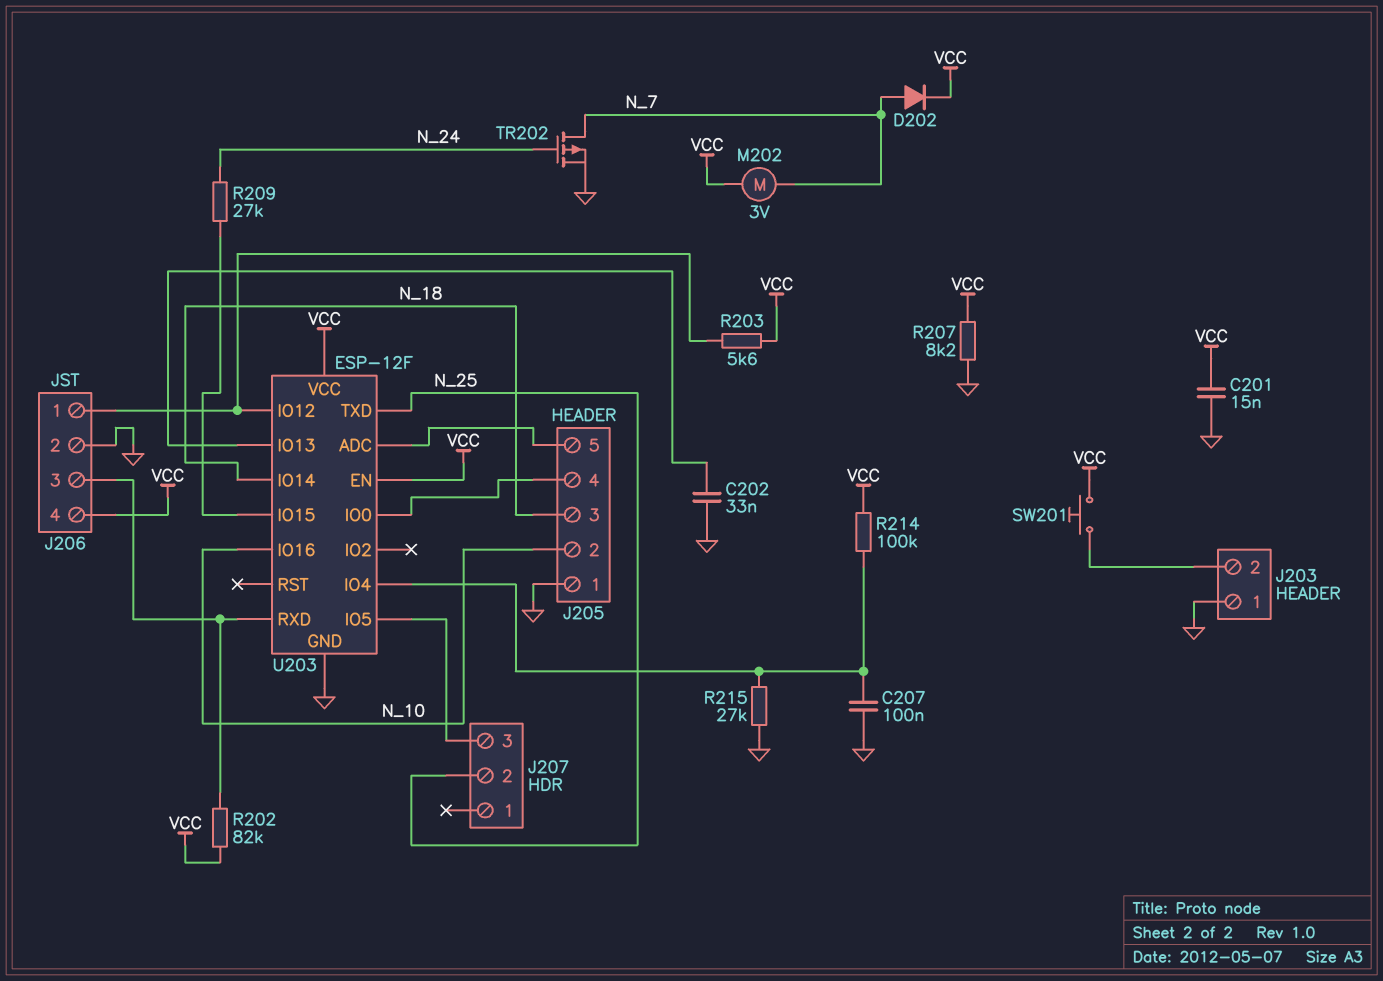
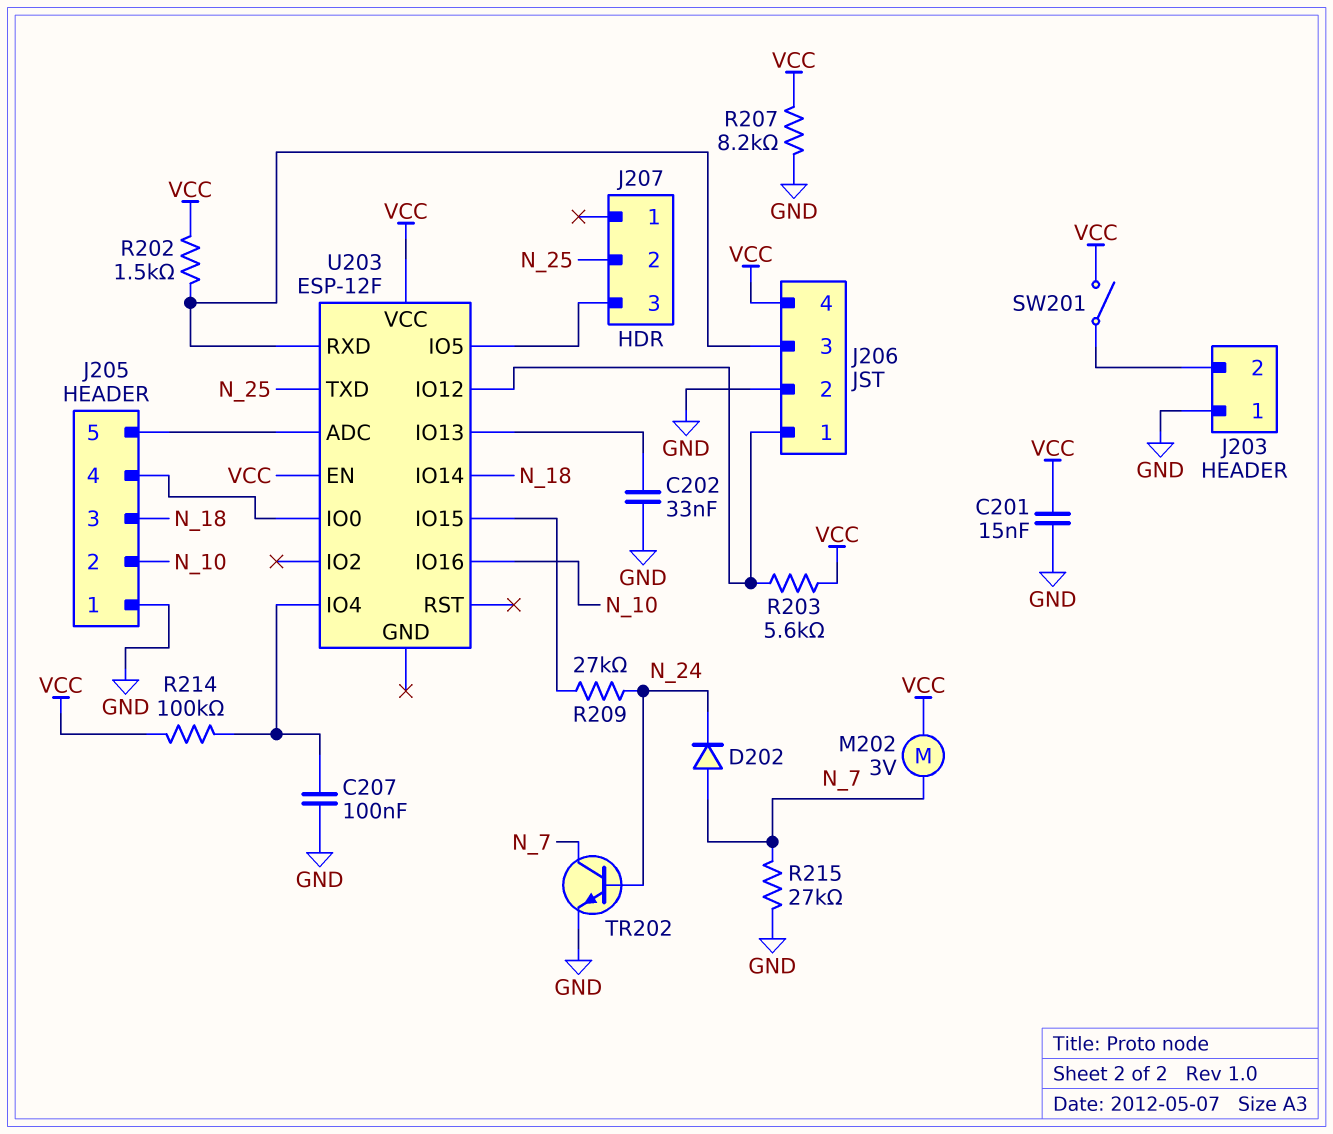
D202: diode (A N_7, K VCC) -> diode (A N_7, K N_24)
R202: 82k (J206/3, VCC) -> 1.5k (J206/3, VCC)
R215: 27k (GND, U203/IO4) -> 27k (GND, N_7)
SW201: button (J203/2, VCC) -> switch (J203/2, VCC)
TR202: PMOS (G N_24, D N_7, S GND) -> NPN (B N_24, C N_7, E GND)
U203 pin GND: GND -> none

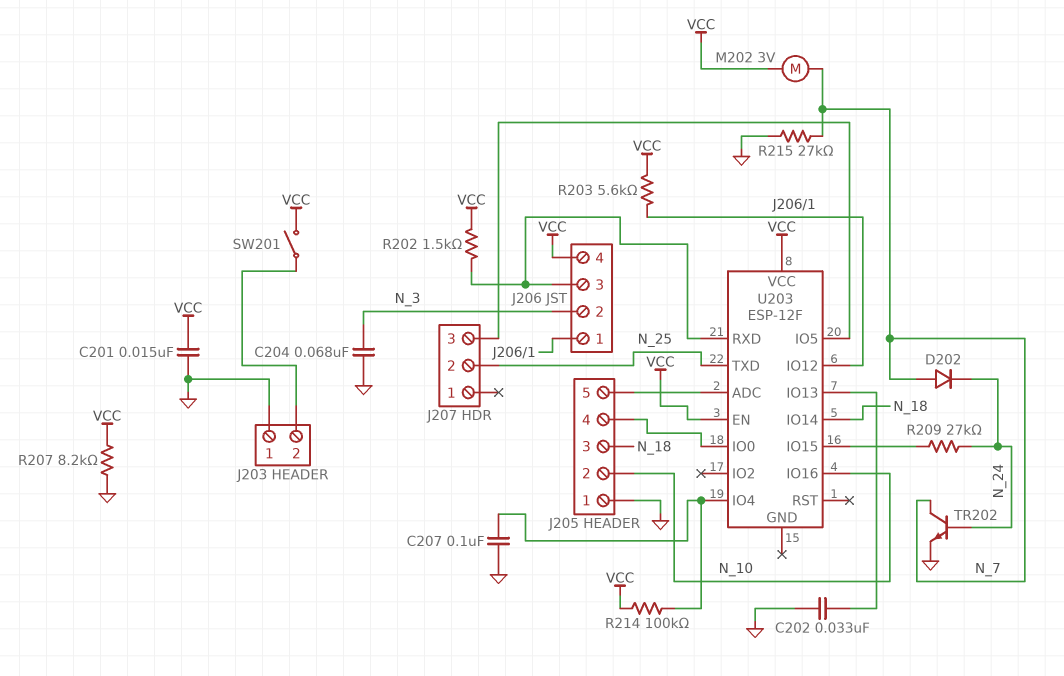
C204: none -> 68nF (GND, N_3)
J206 pin 2: GND -> N_3

